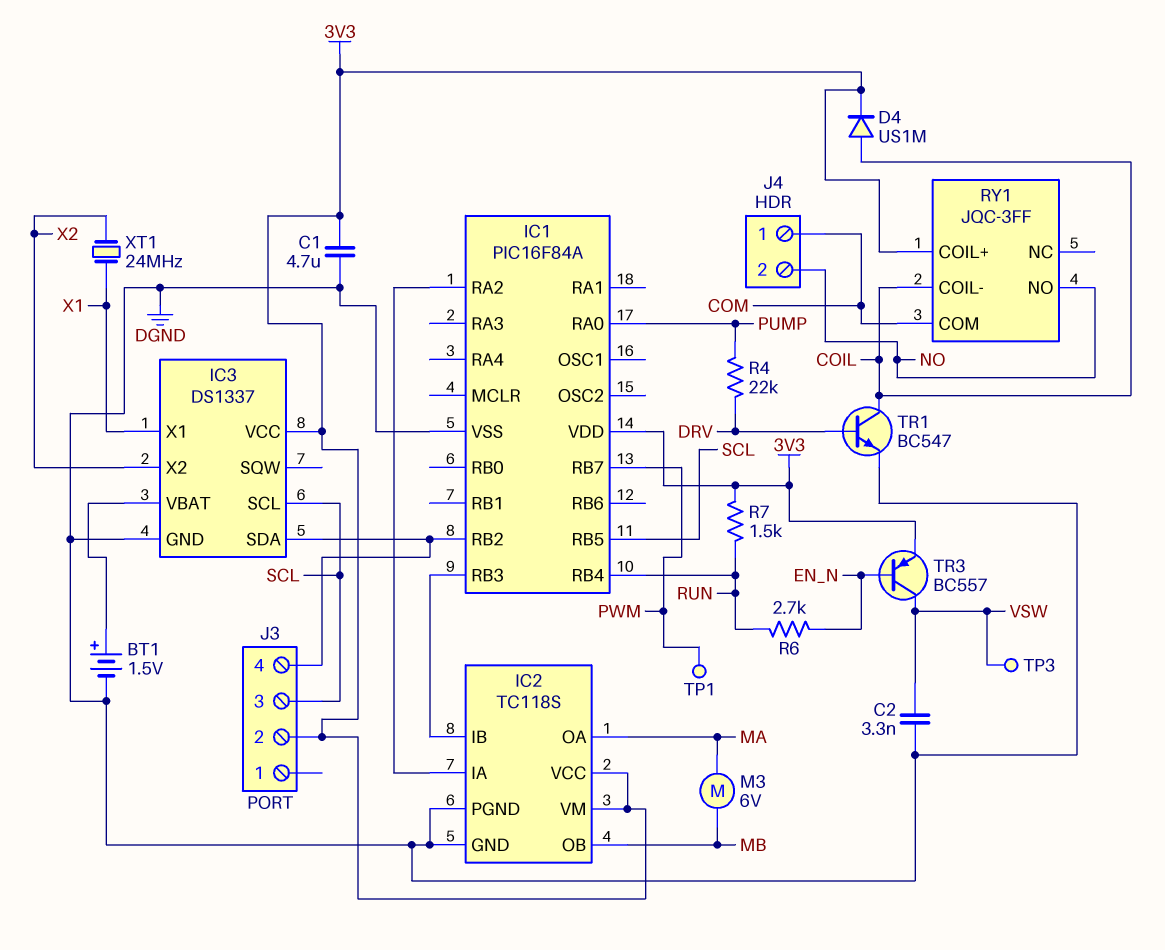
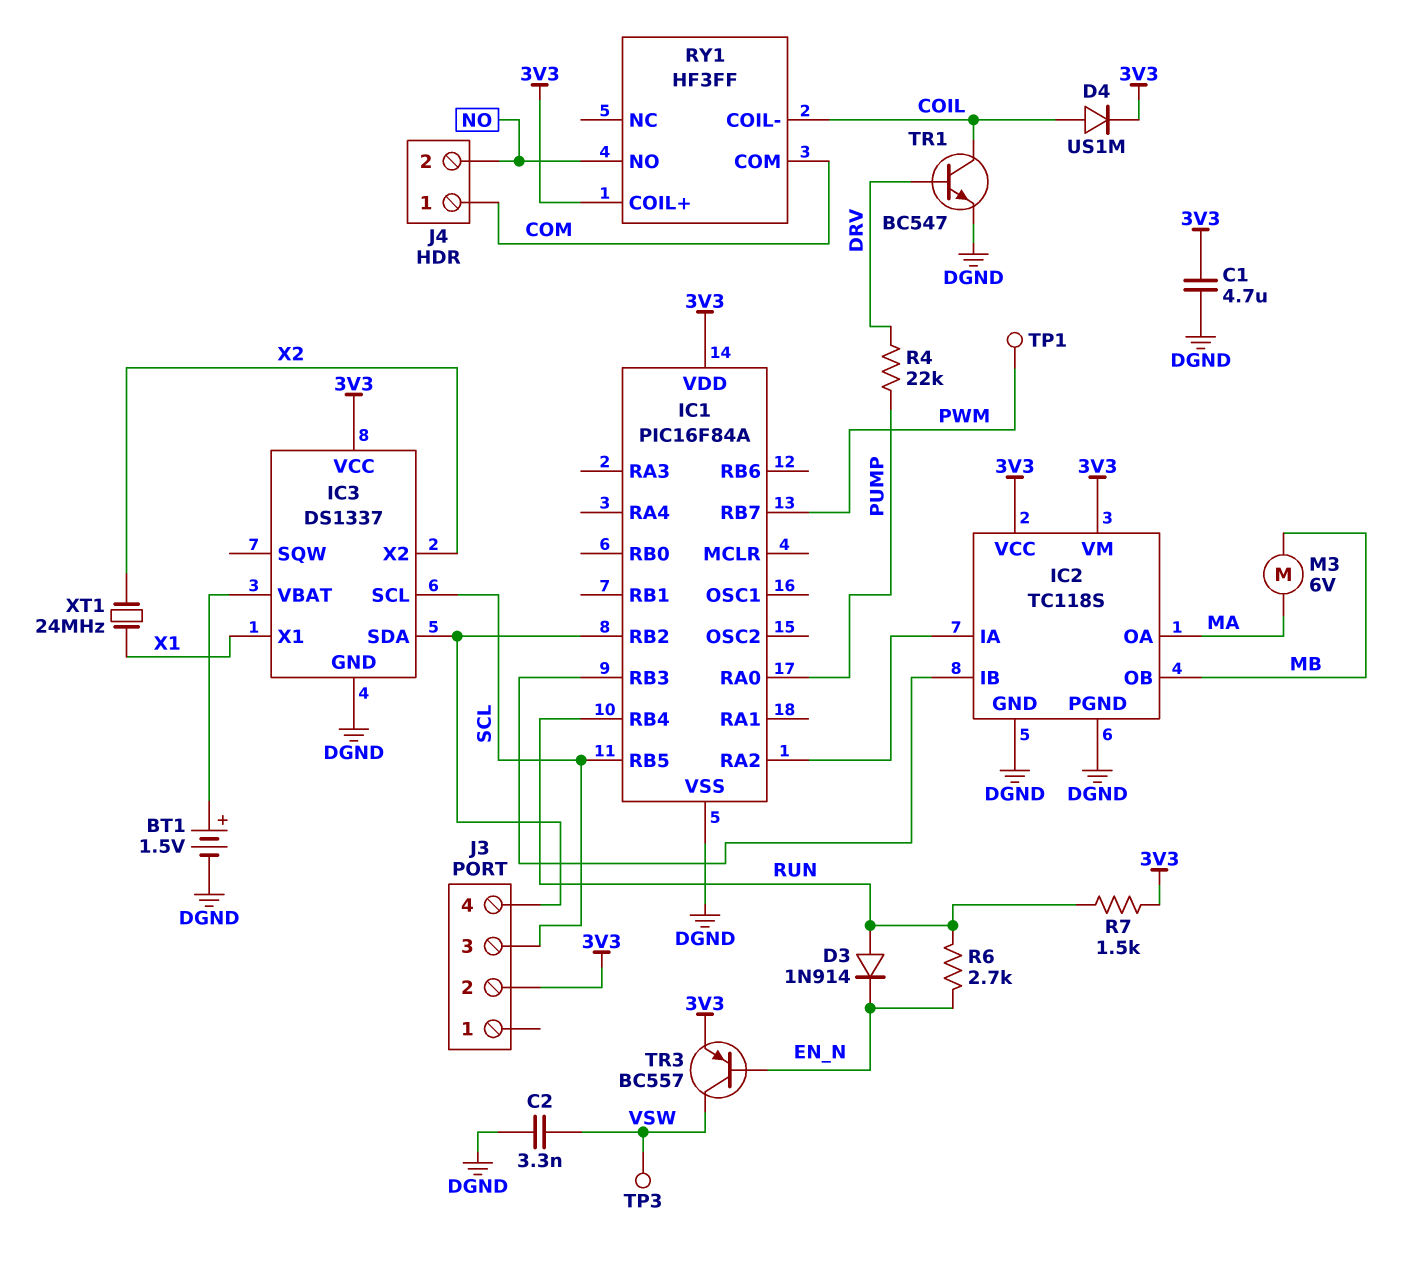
D3: none -> diode 1N914 (A RUN, K EN_N)
RY1: JQC-3FF -> HF3FF

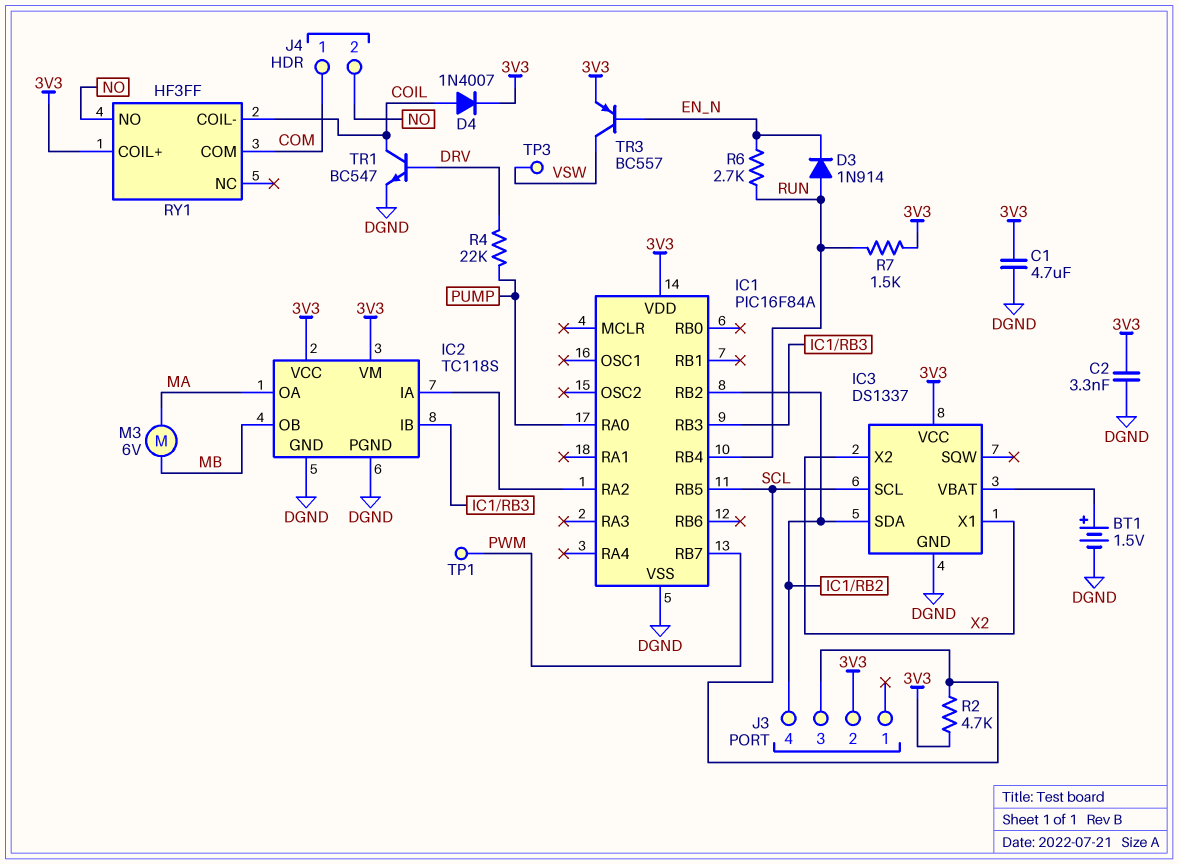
C2: 3.3nF (DGND, VSW) -> 3.3nF (3V3, DGND)
D4: diode US1M (A COIL, K 3V3) -> diode 1N4007 (A COIL, K 3V3)
IC3 pin X1: X1 -> X2
R2: none -> 4.7k (3V3, SCL)
XT1: 24MHz (X1, X2) -> none

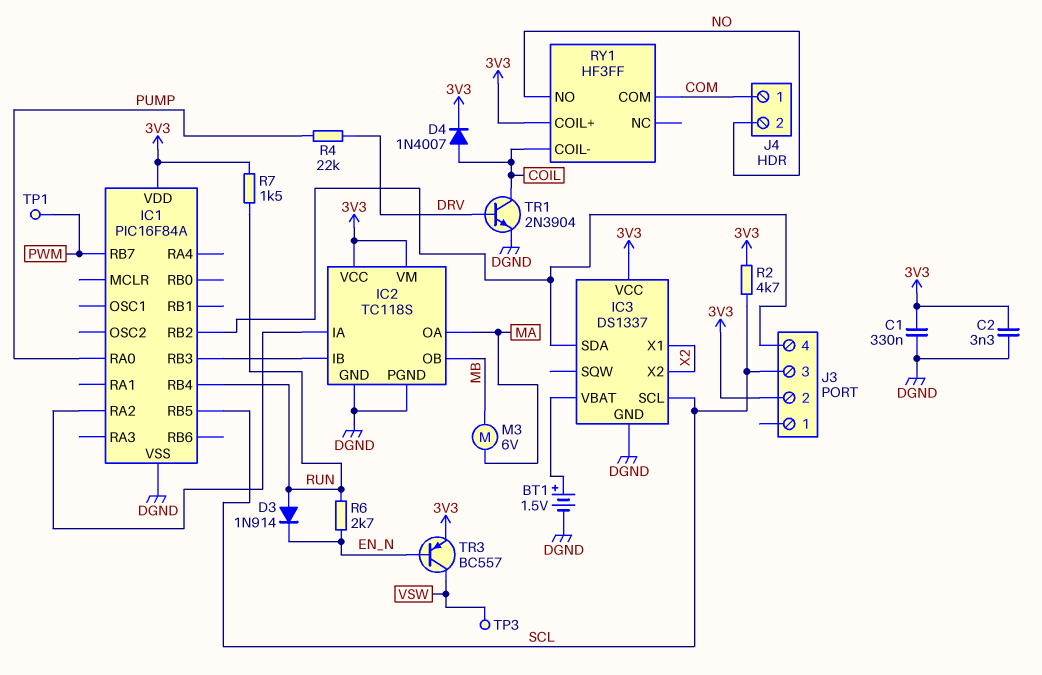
C1: 4.7uF (3V3, DGND) -> 330nF (3V3, DGND)
TR1: NPN BC547 (B DRV, C COIL, E DGND) -> NPN 2N3904 (B DRV, C COIL, E DGND)

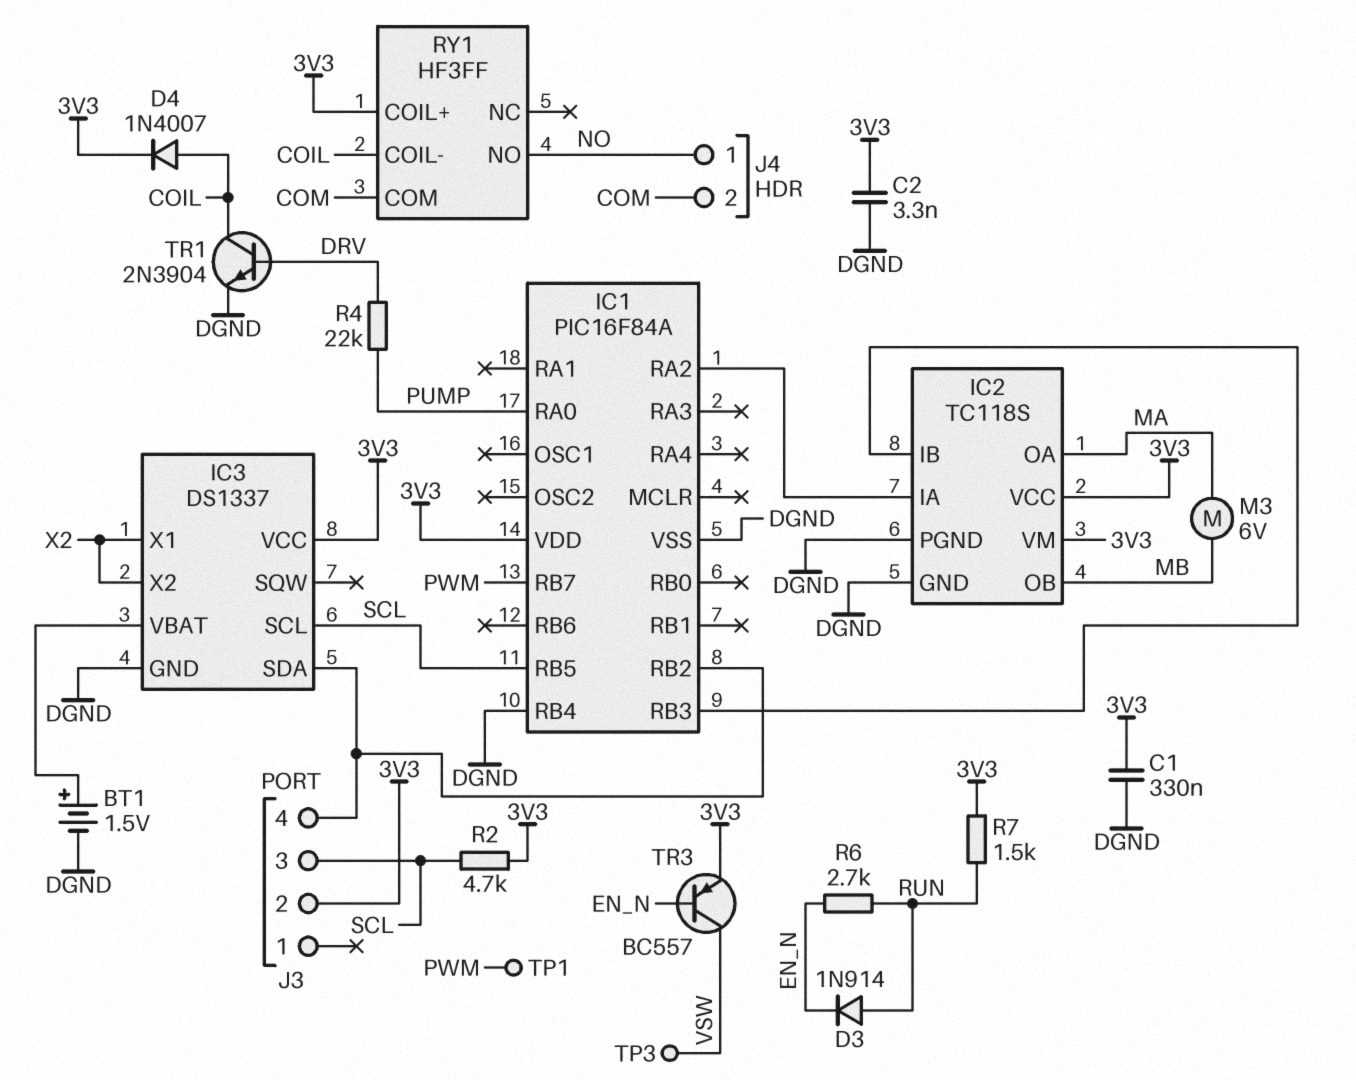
IC1 pin RB4: RUN -> DGND
J4 pin 1: COM -> NO
J4 pin 2: NO -> COM

